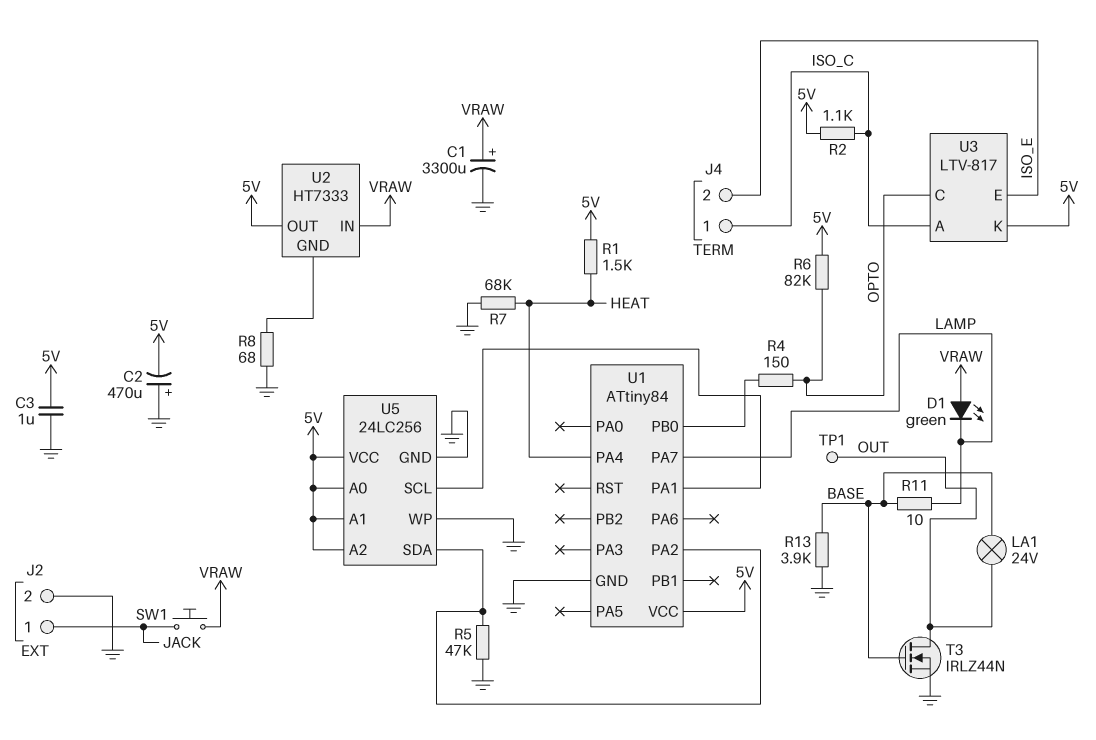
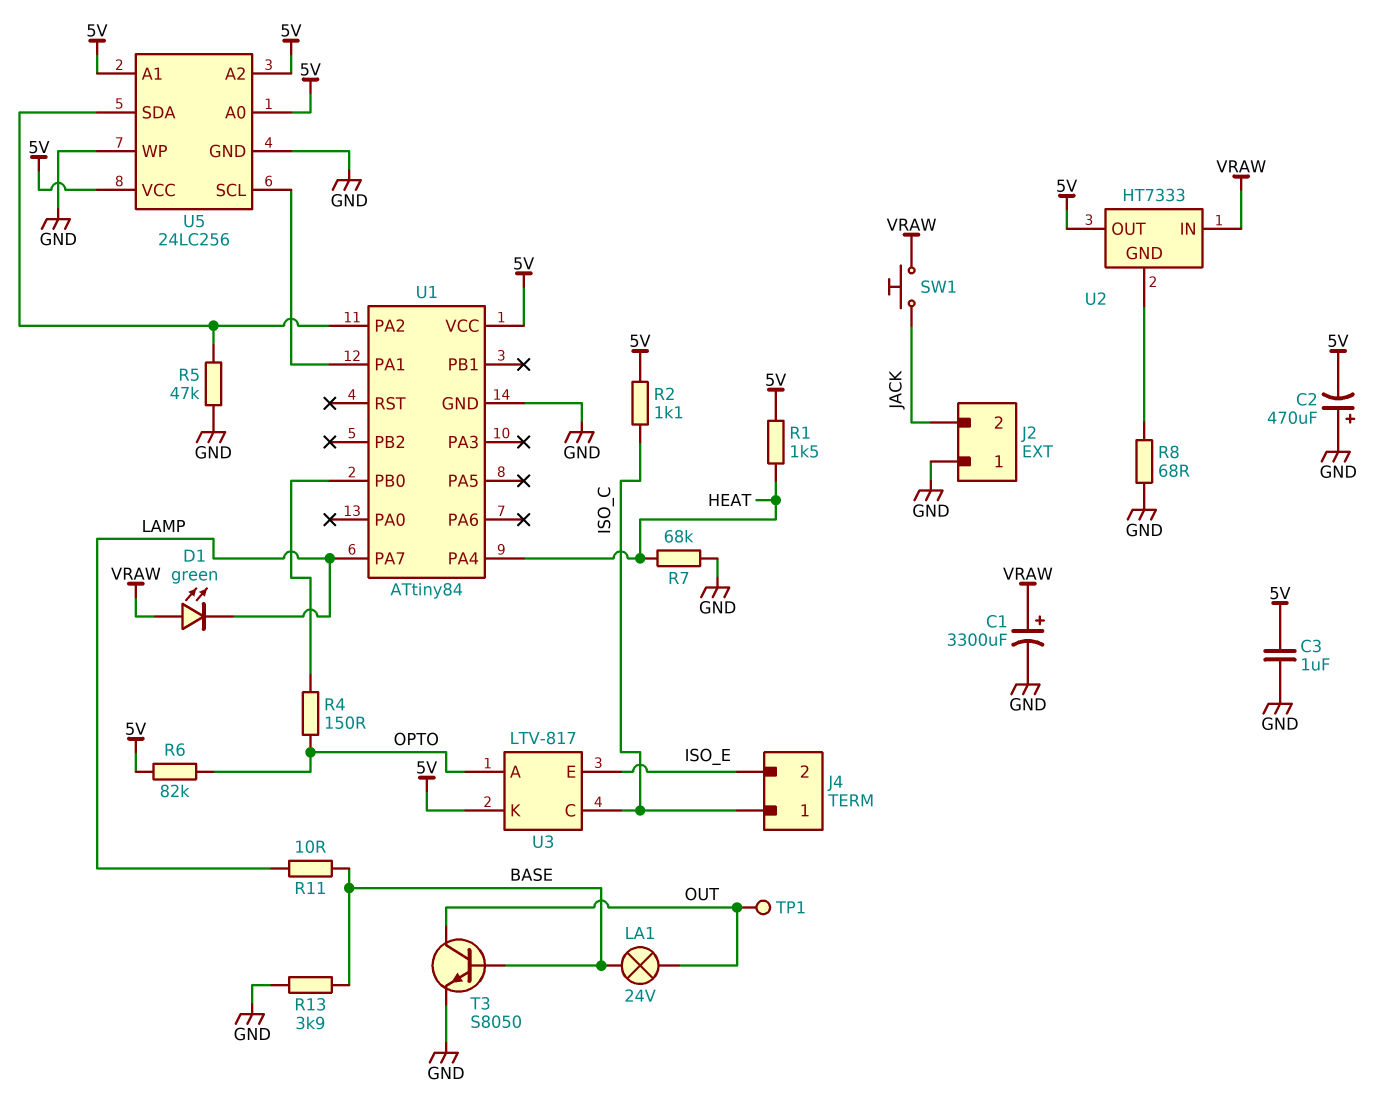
J2 pin 1: JACK -> GND
J2 pin 2: GND -> JACK
T3: NMOS IRLZ44N (G BASE, D OUT, S GND) -> NPN S8050 (B BASE, C OUT, E GND)
U3 pin A: ISO_C -> OPTO
U3 pin C: OPTO -> ISO_C

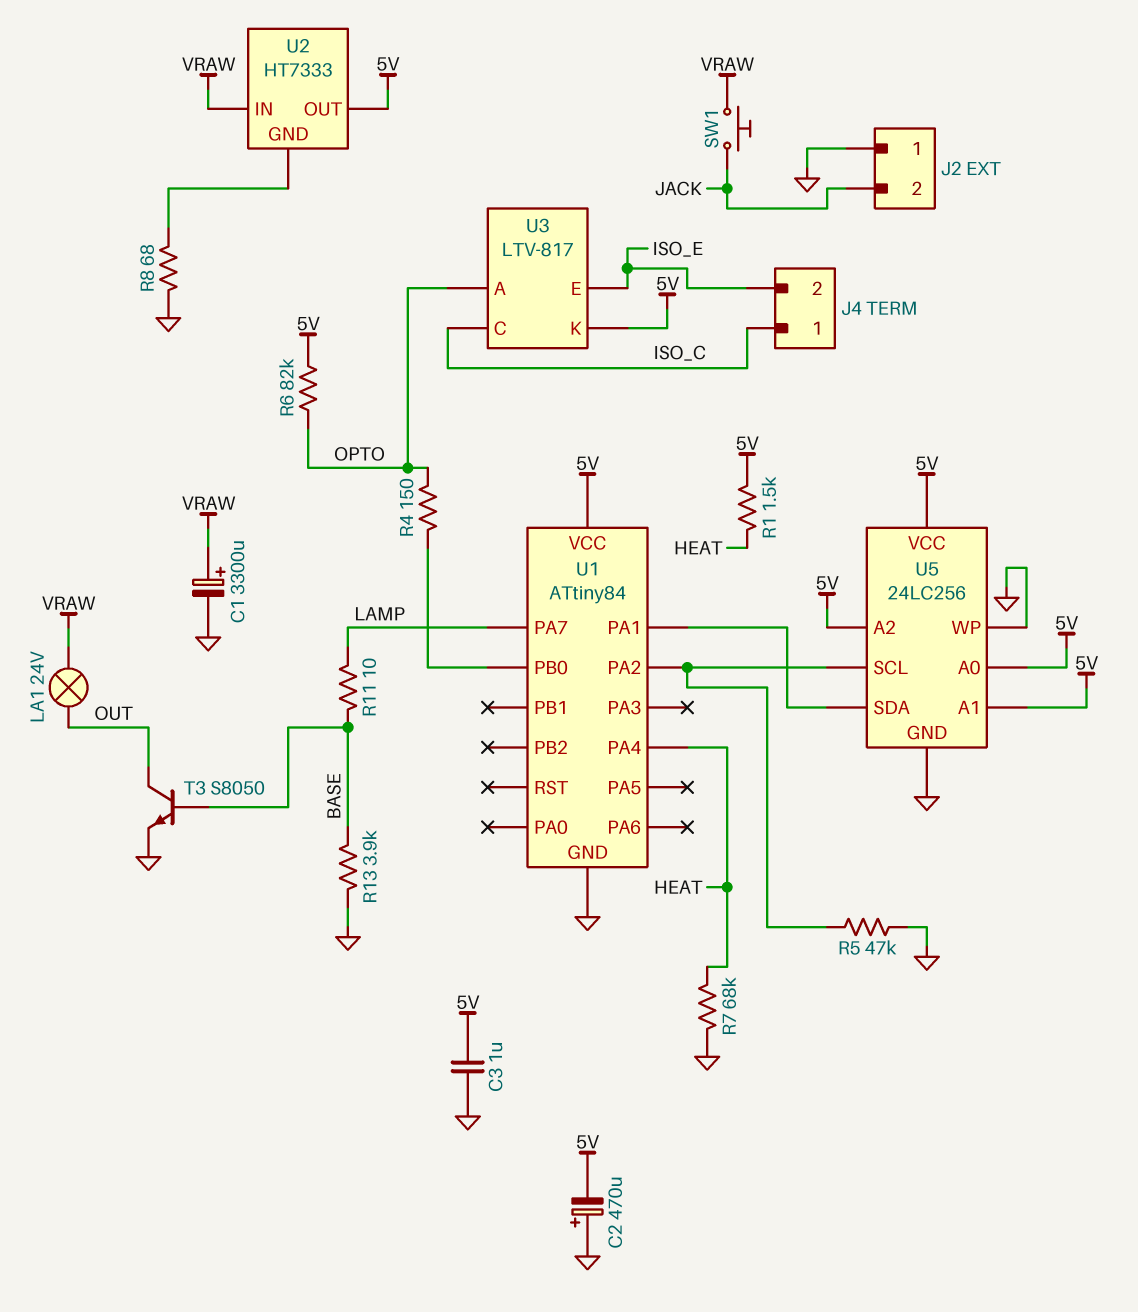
D1: LED green (A VRAW, K LAMP) -> none
LA1: lamp 24V (BASE, OUT) -> lamp 24V (OUT, VRAW)
R2: 1.1k (5V, ISO_C) -> none
TP1: test point (OUT) -> none
U5 pin SCL: U1/PA1 -> U1/PA2
U5 pin SDA: U1/PA2 -> U1/PA1

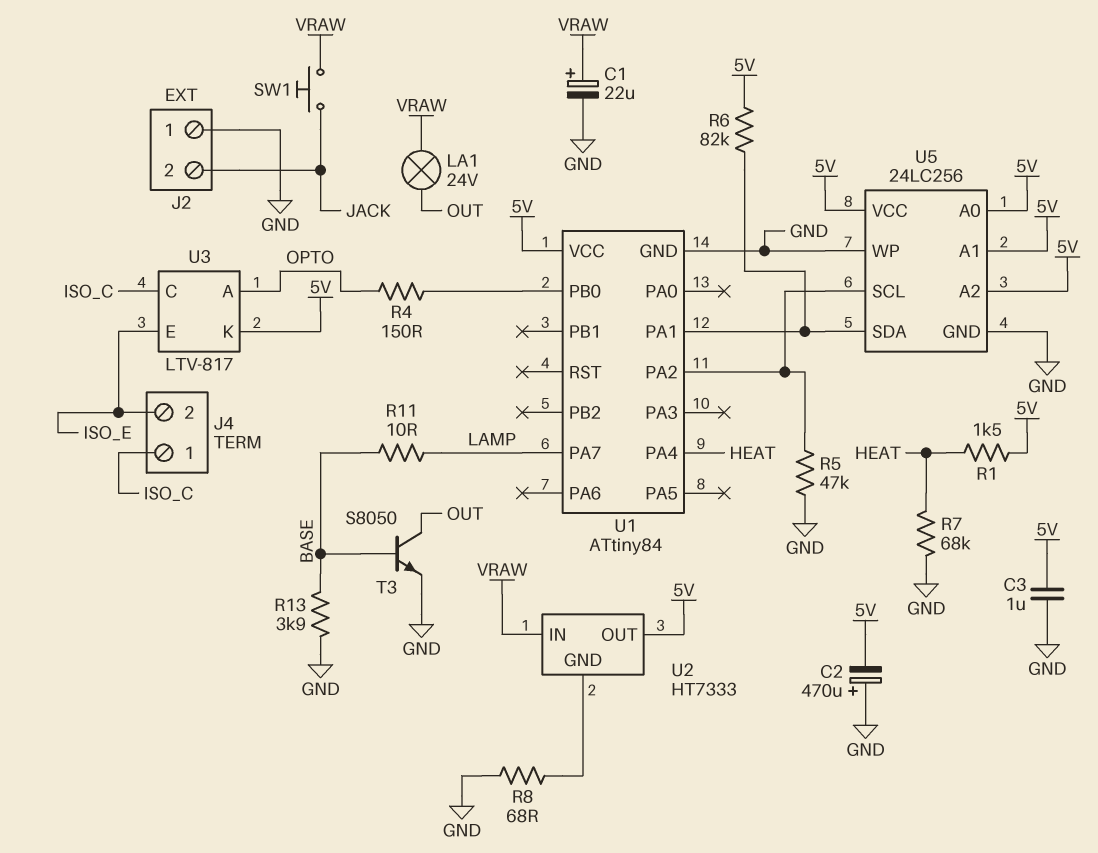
C1: 3300uF (plus VRAW, minus GND) -> 22uF (plus VRAW, minus GND)
R6: 82k (5V, OPTO) -> 82k (5V, U1/PA1)

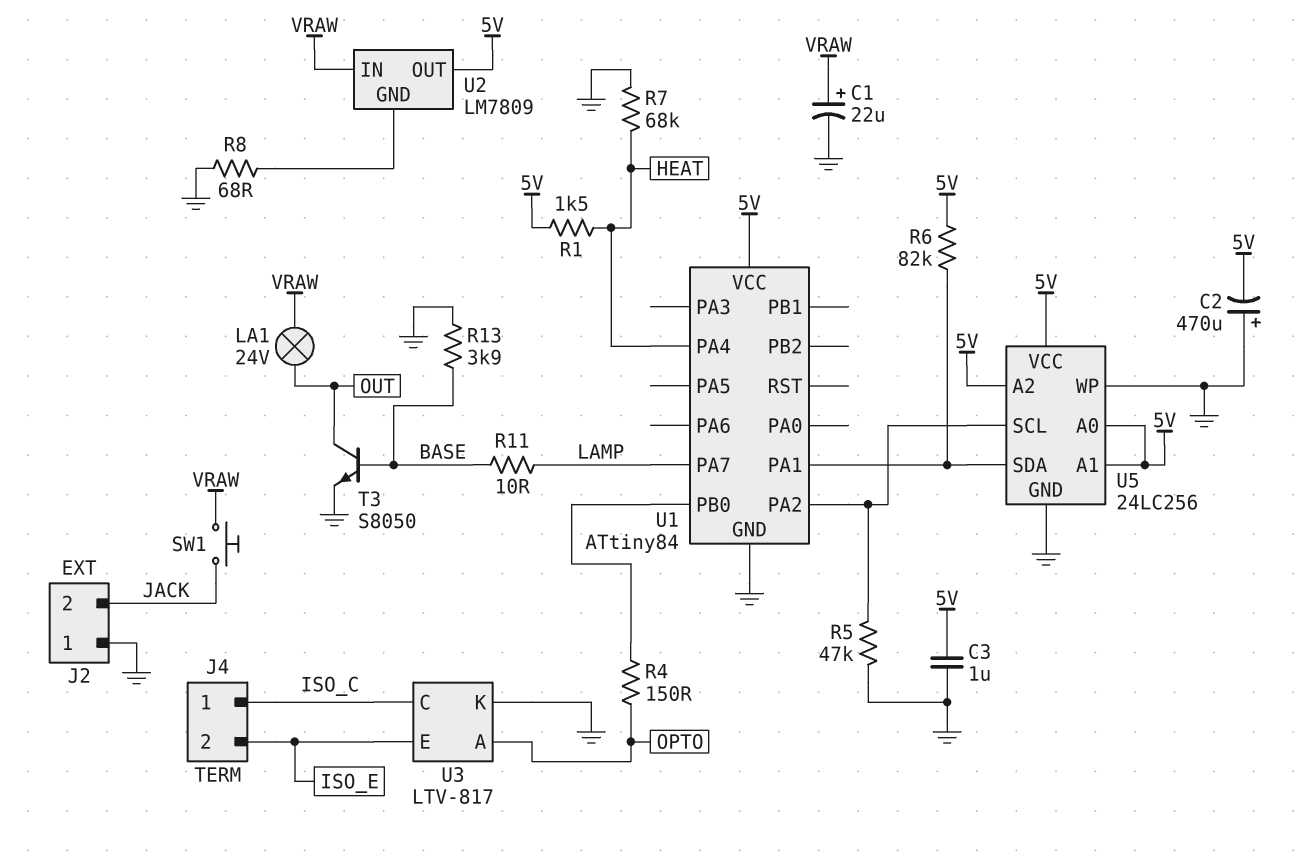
U2: HT7333 -> LM7809
U3 pin K: 5V -> GND

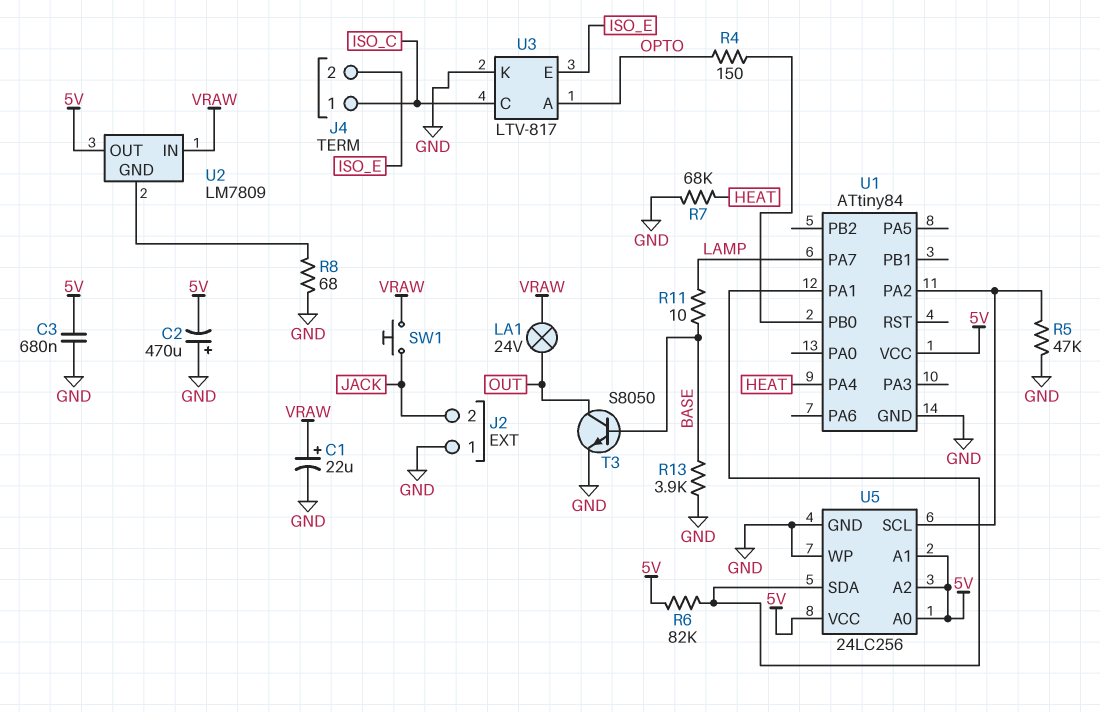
C3: 1uF (5V, GND) -> 680nF (5V, GND)
R1: 1.5k (5V, HEAT) -> none

